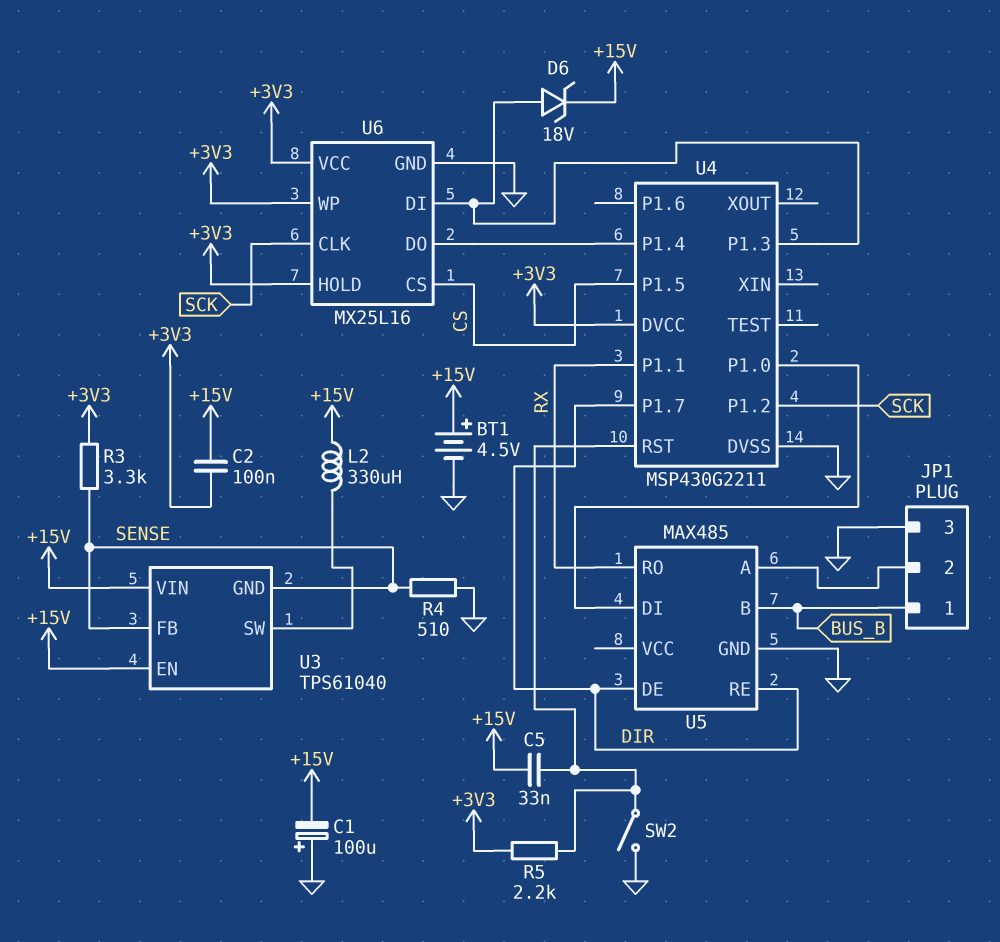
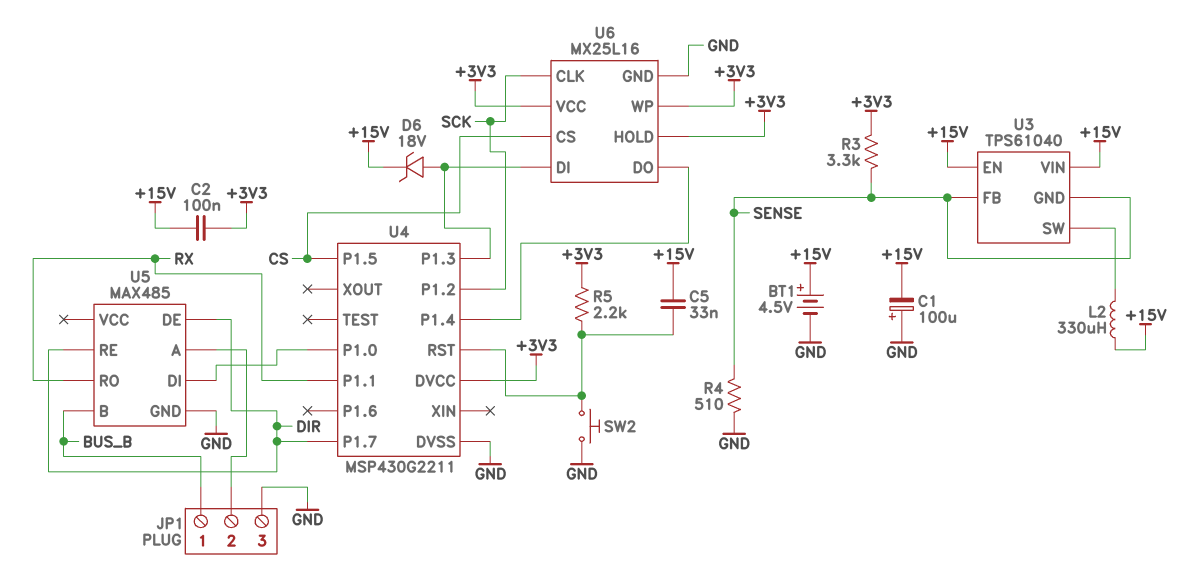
SW2: switch (GND, U4/RST) -> button (GND, U4/RST)

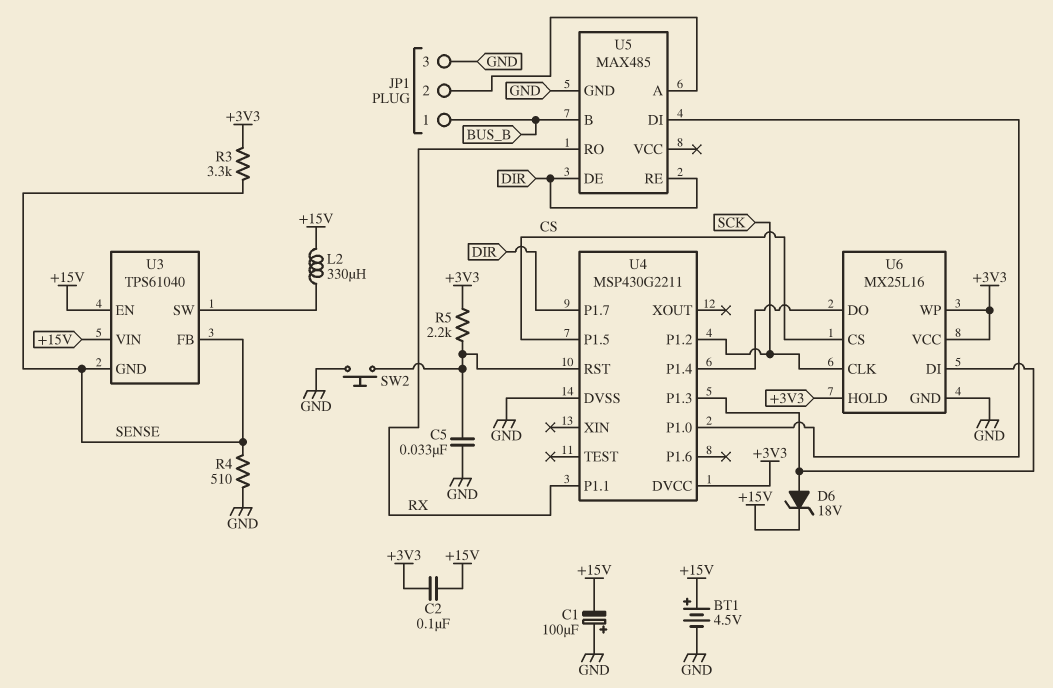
C5: 33nF (+15V, U4/RST) -> 33nF (GND, U4/RST)

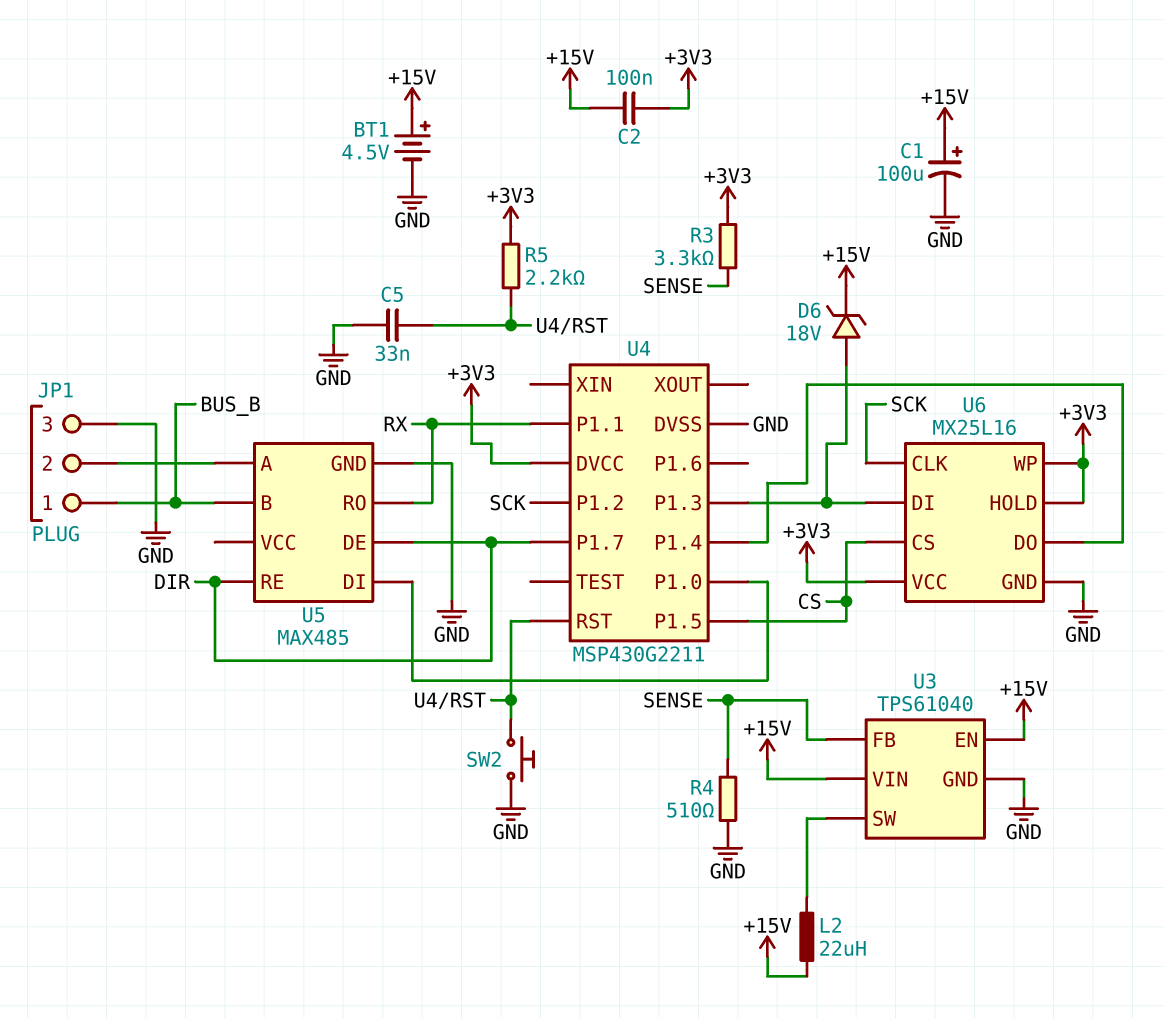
C1: 100uF (plus GND, minus +15V) -> 100uF (plus +15V, minus GND)
L2: 330uH (+15V, U3/SW) -> 22uH (+15V, U3/SW)
U3 pin GND: SENSE -> GND

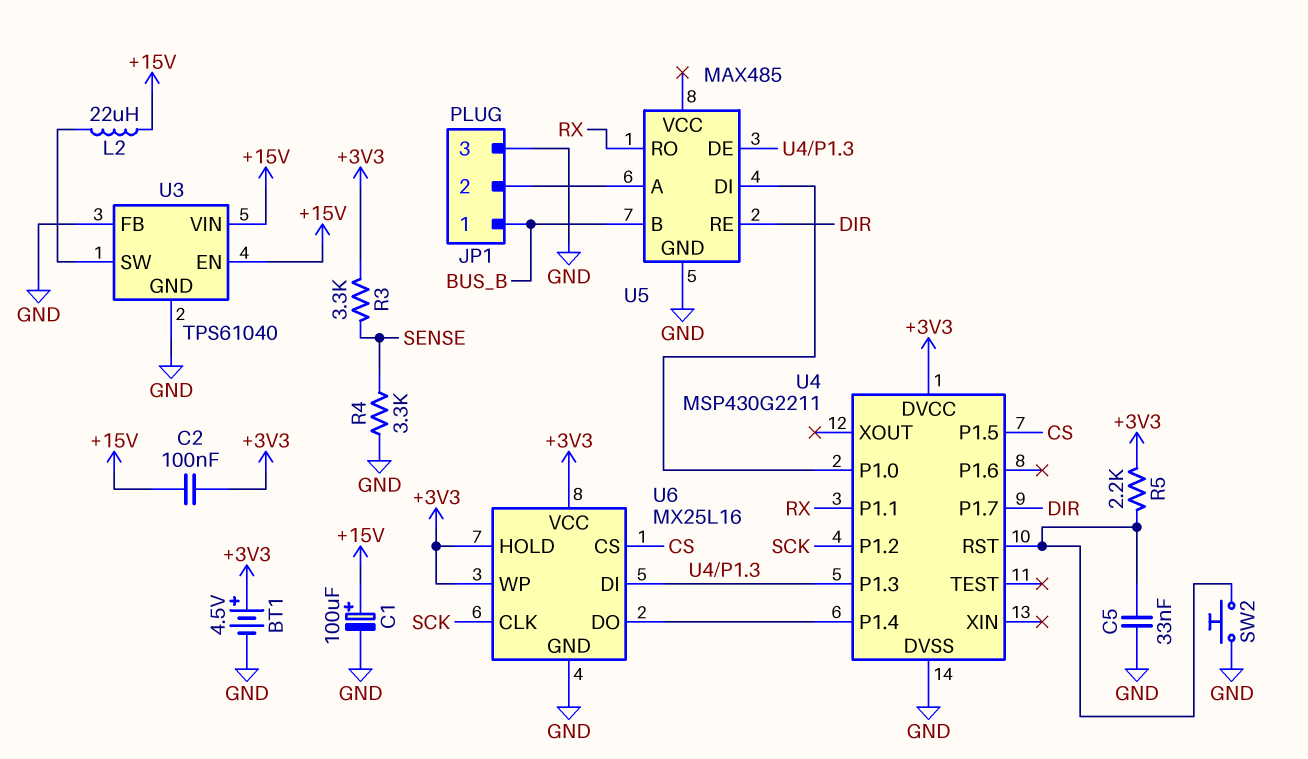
BT1: 4.5V (plus +15V, minus GND) -> 4.5V (plus +3V3, minus GND)
D6: zener 18V (A U4/P1.3, K +15V) -> none
R4: 510 (GND, SENSE) -> 3.3k (GND, SENSE)
U3 pin FB: SENSE -> GND
U5 pin DE: DIR -> U4/P1.3

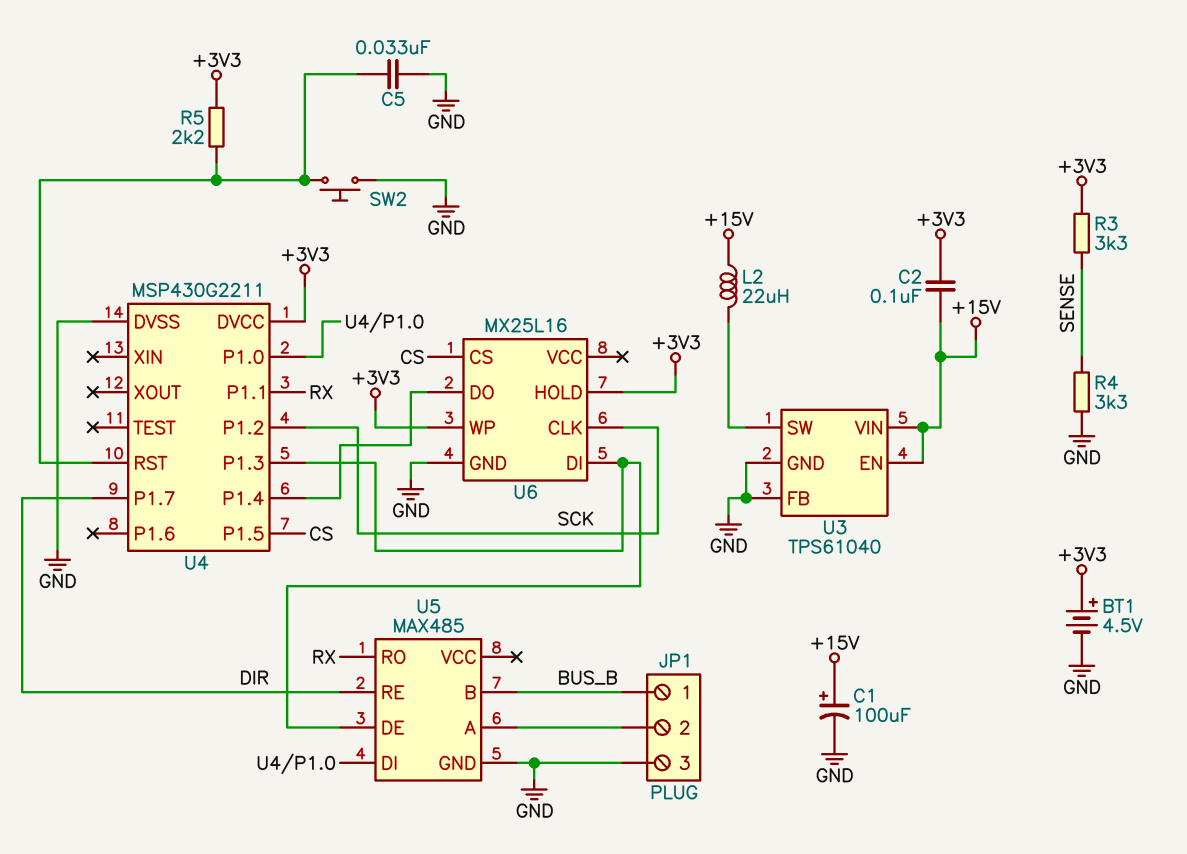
U6 pin VCC: +3V3 -> none

